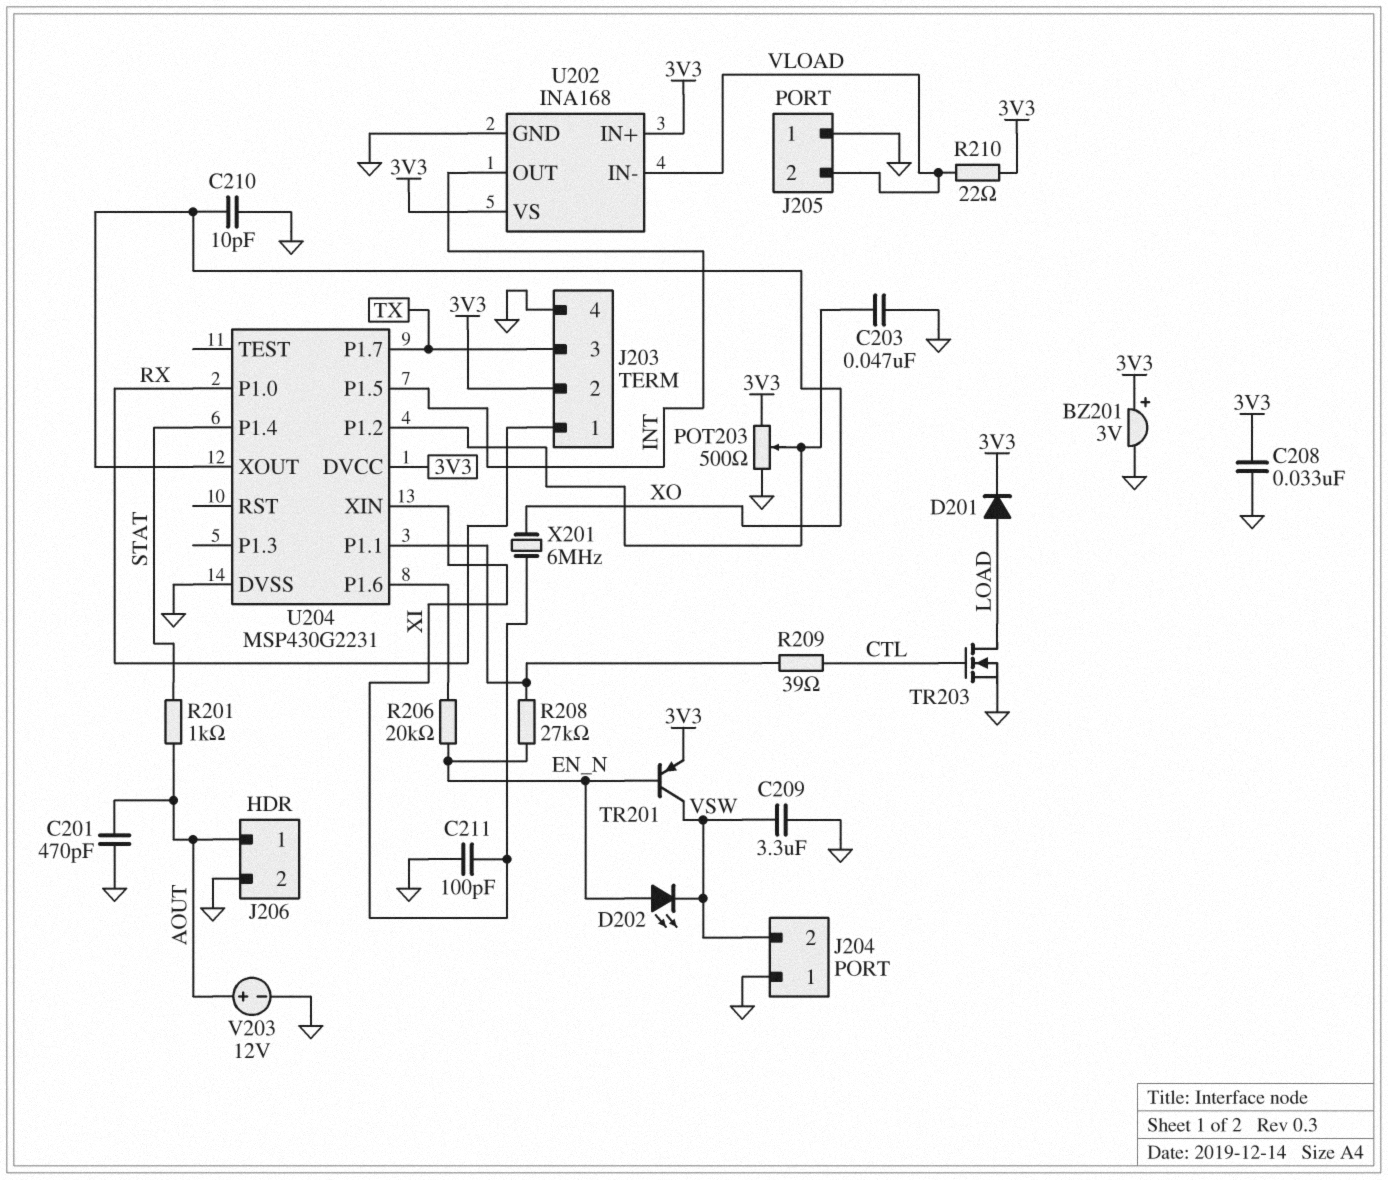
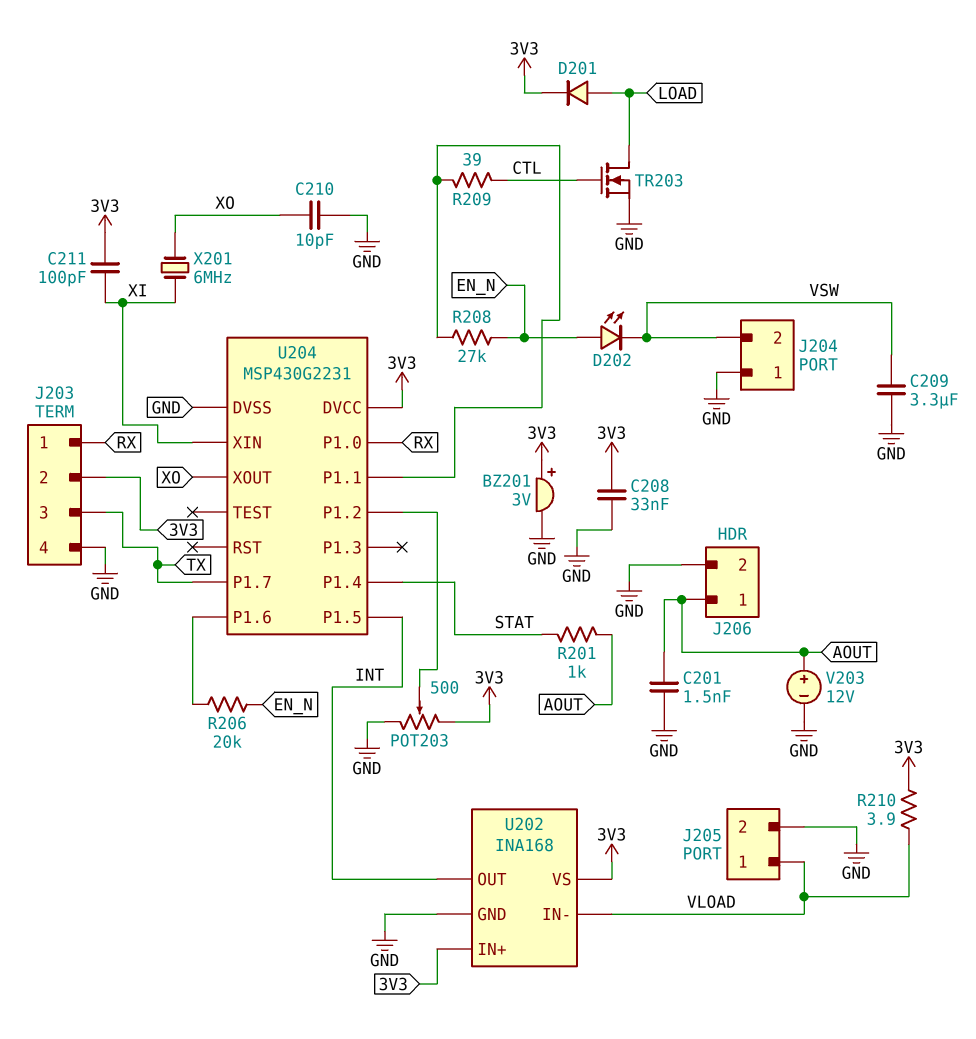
C201: 470pF (AOUT, GND) -> 1.5nF (AOUT, GND)
C203: 47nF (GND, U204/P1.2) -> none
C211: 100pF (GND, XI) -> 100pF (3V3, XI)
J205 pin 1: GND -> VLOAD
J205 pin 2: VLOAD -> GND
R210: 22 (3V3, VLOAD) -> 3.9 (3V3, VLOAD)
TR201: PNP (B EN_N, C VSW, E 3V3) -> none

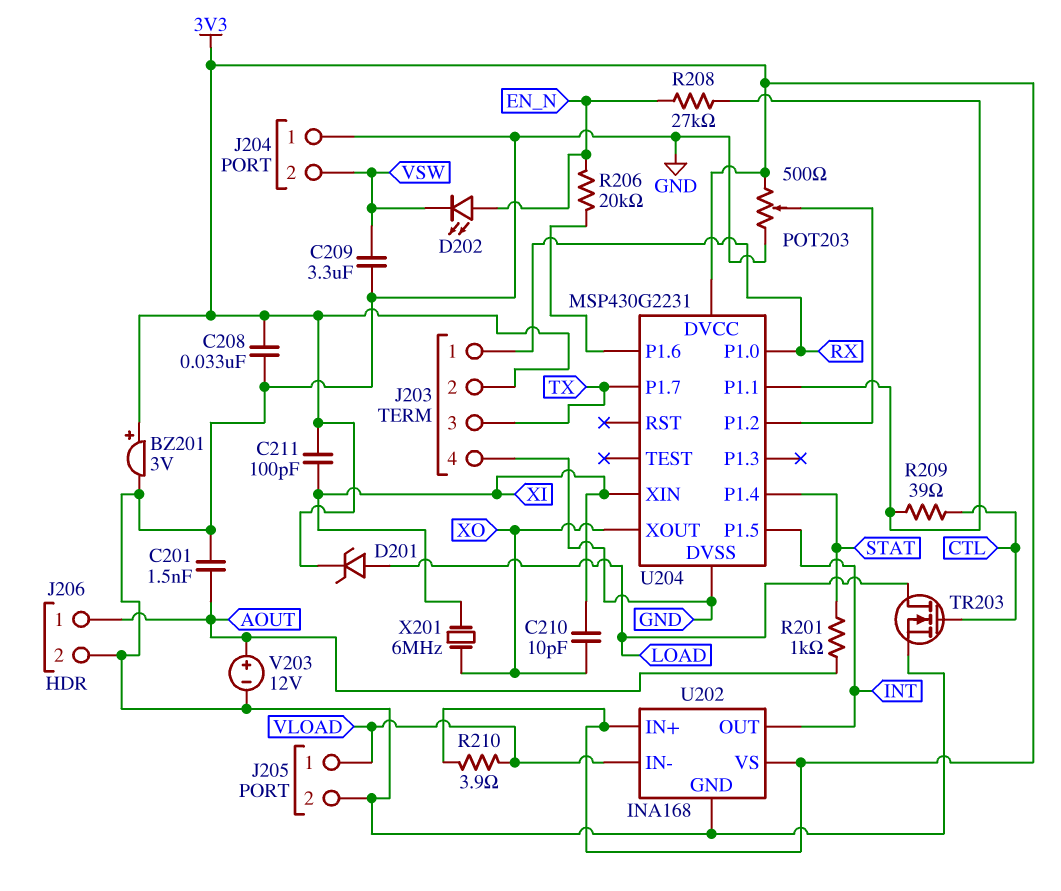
C210: 10pF (GND, XO) -> 10pF (XI, XO)
D201: diode (A LOAD, K 3V3) -> zener (A LOAD, K 3V3)

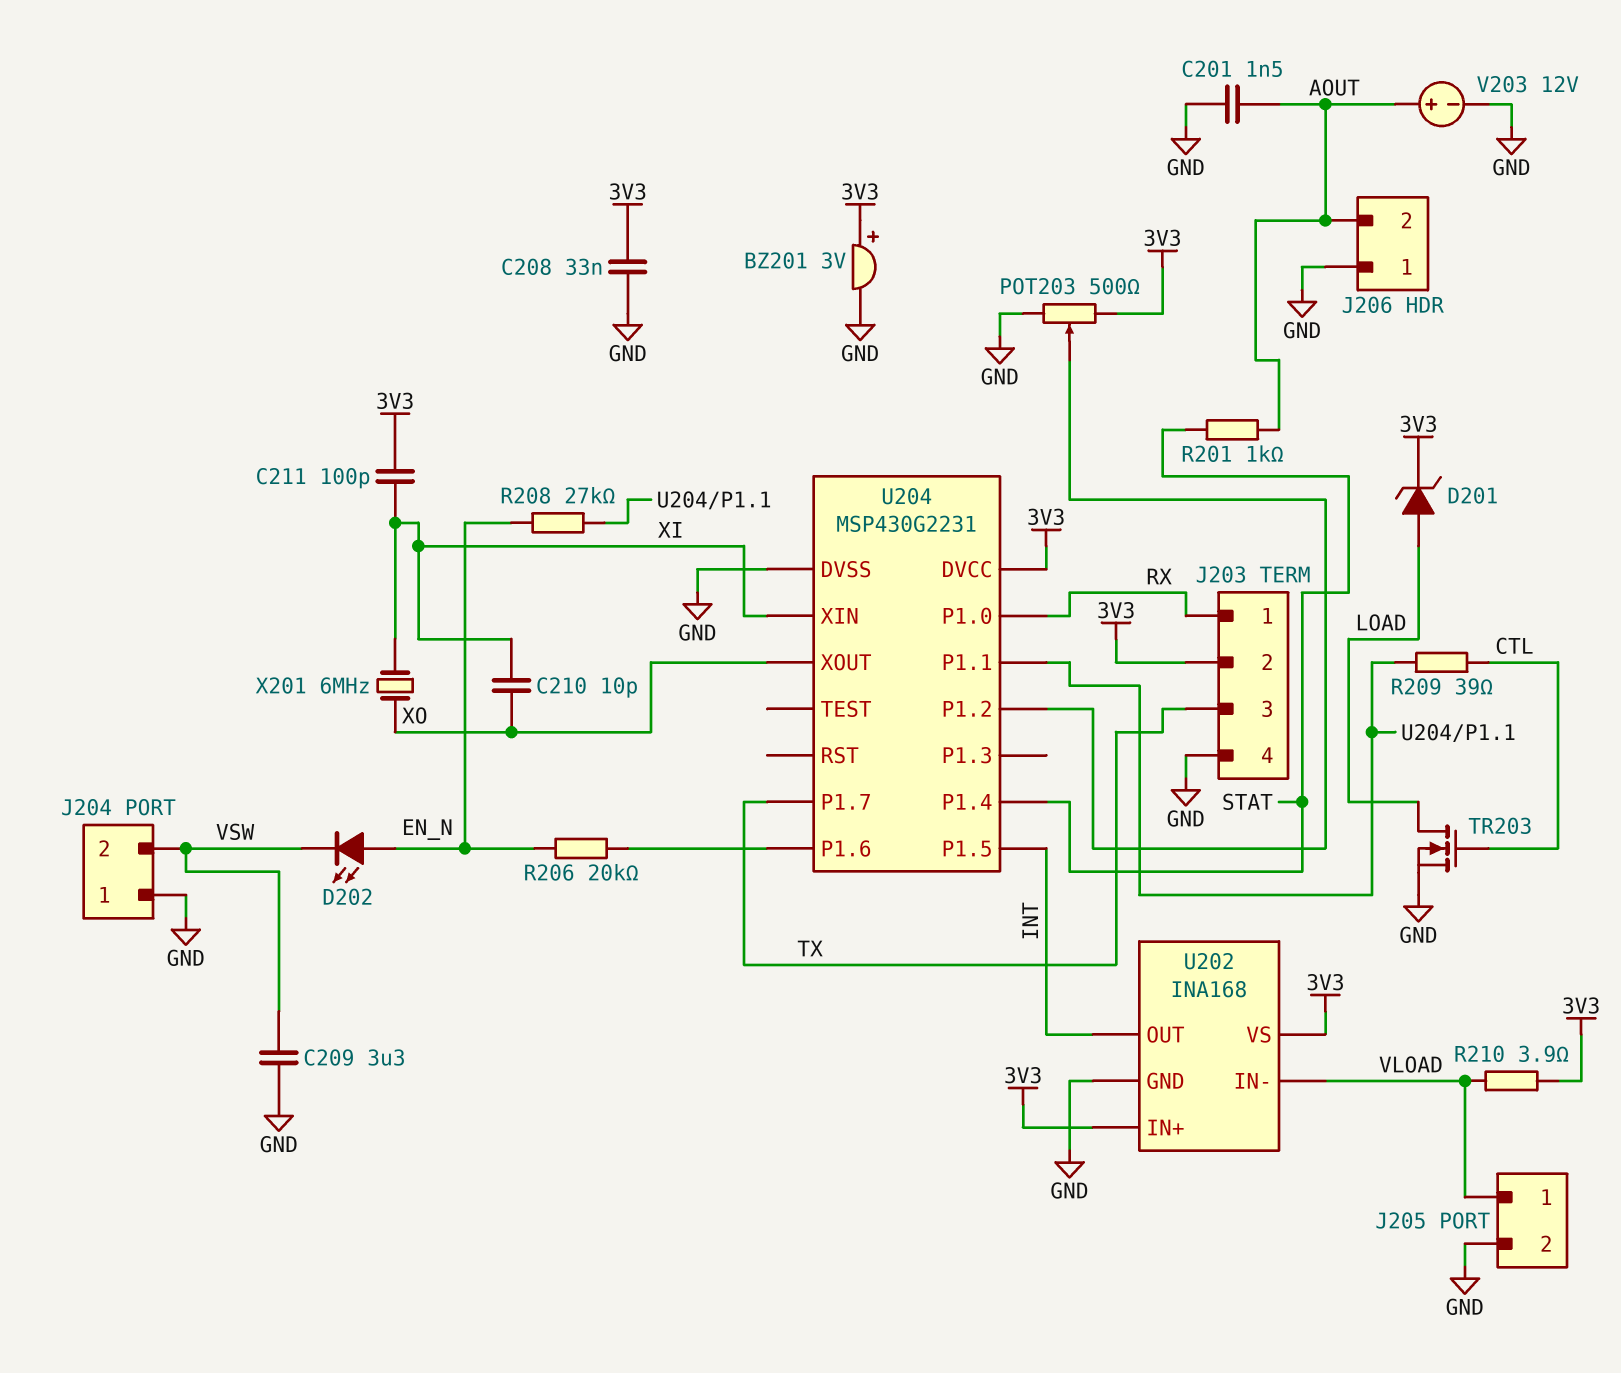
J206 pin 1: AOUT -> GND
J206 pin 2: GND -> AOUT

